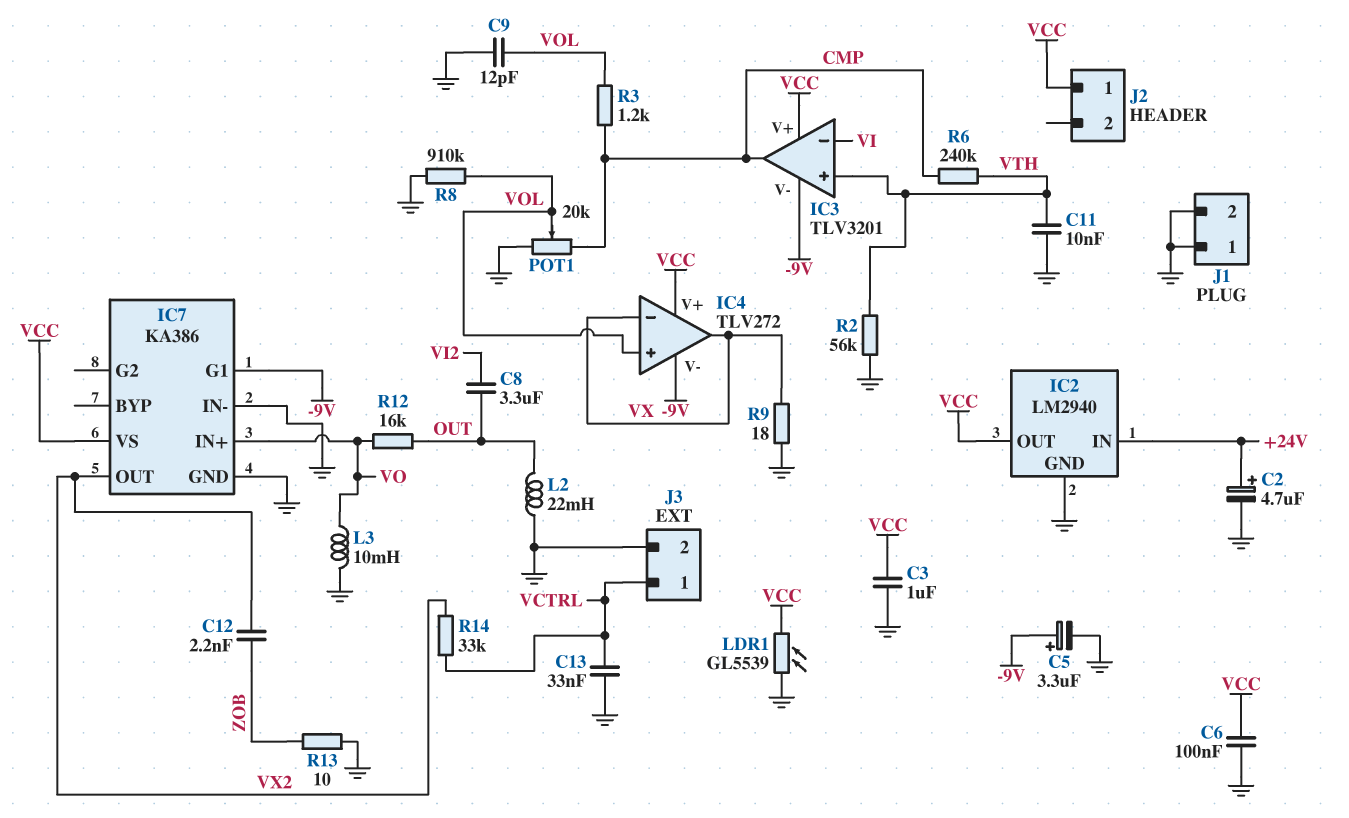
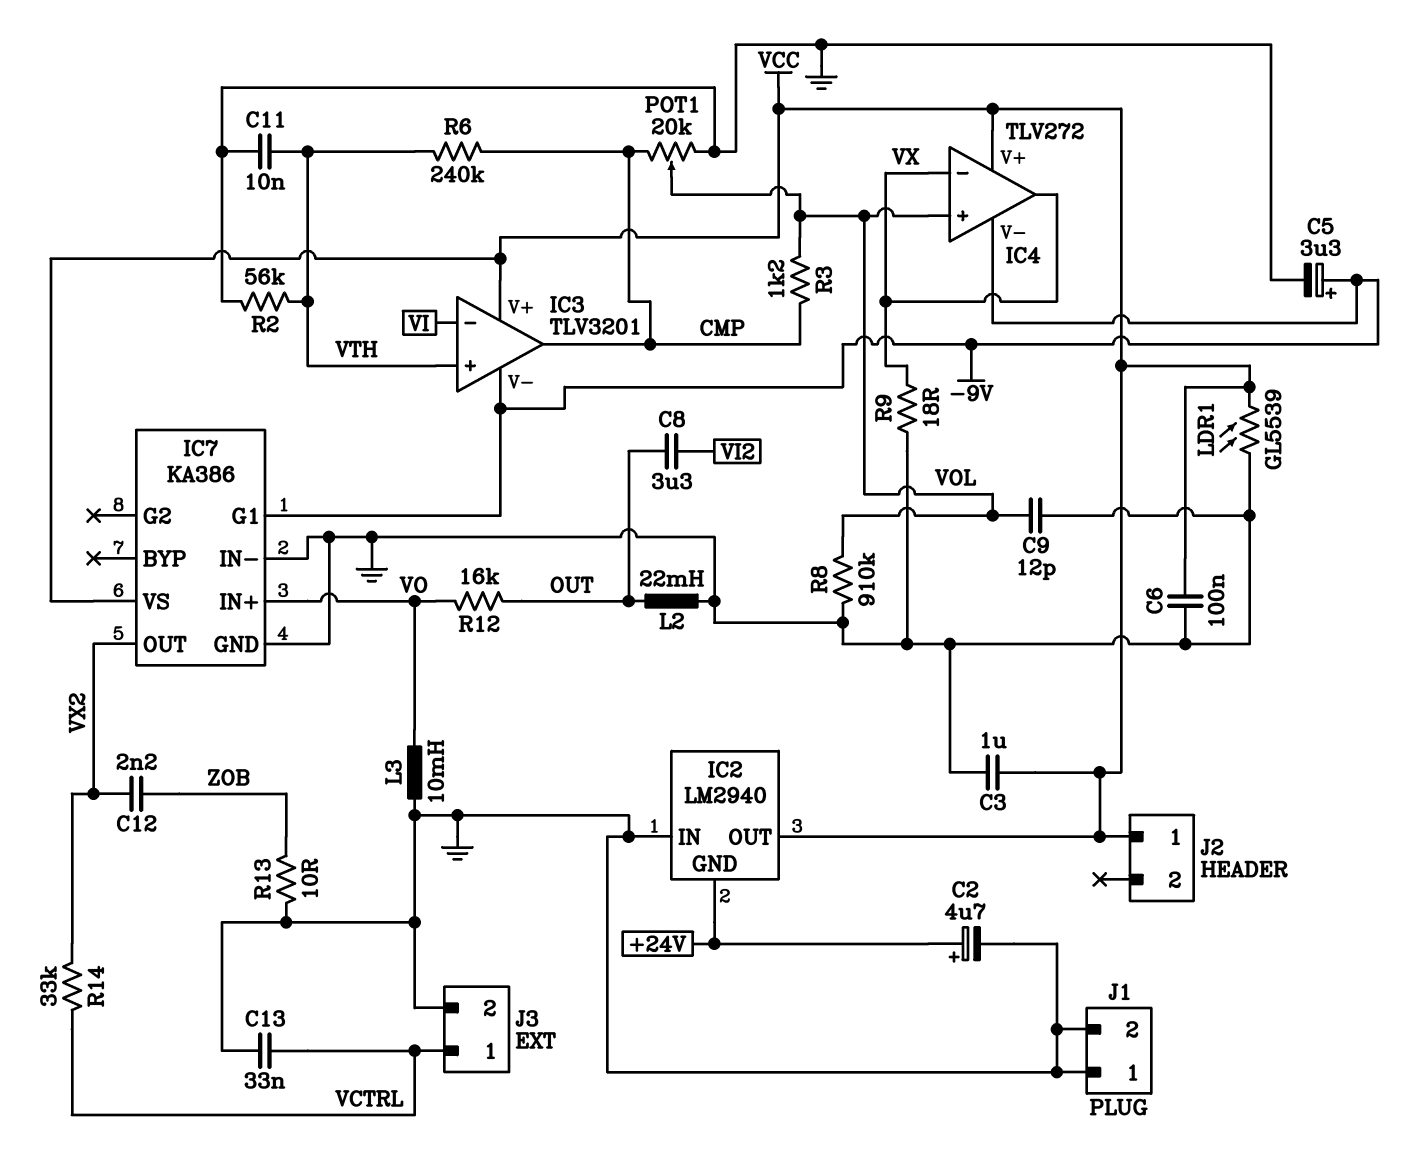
IC2 pin GND: GND -> +24V
IC2 pin IN: +24V -> GND

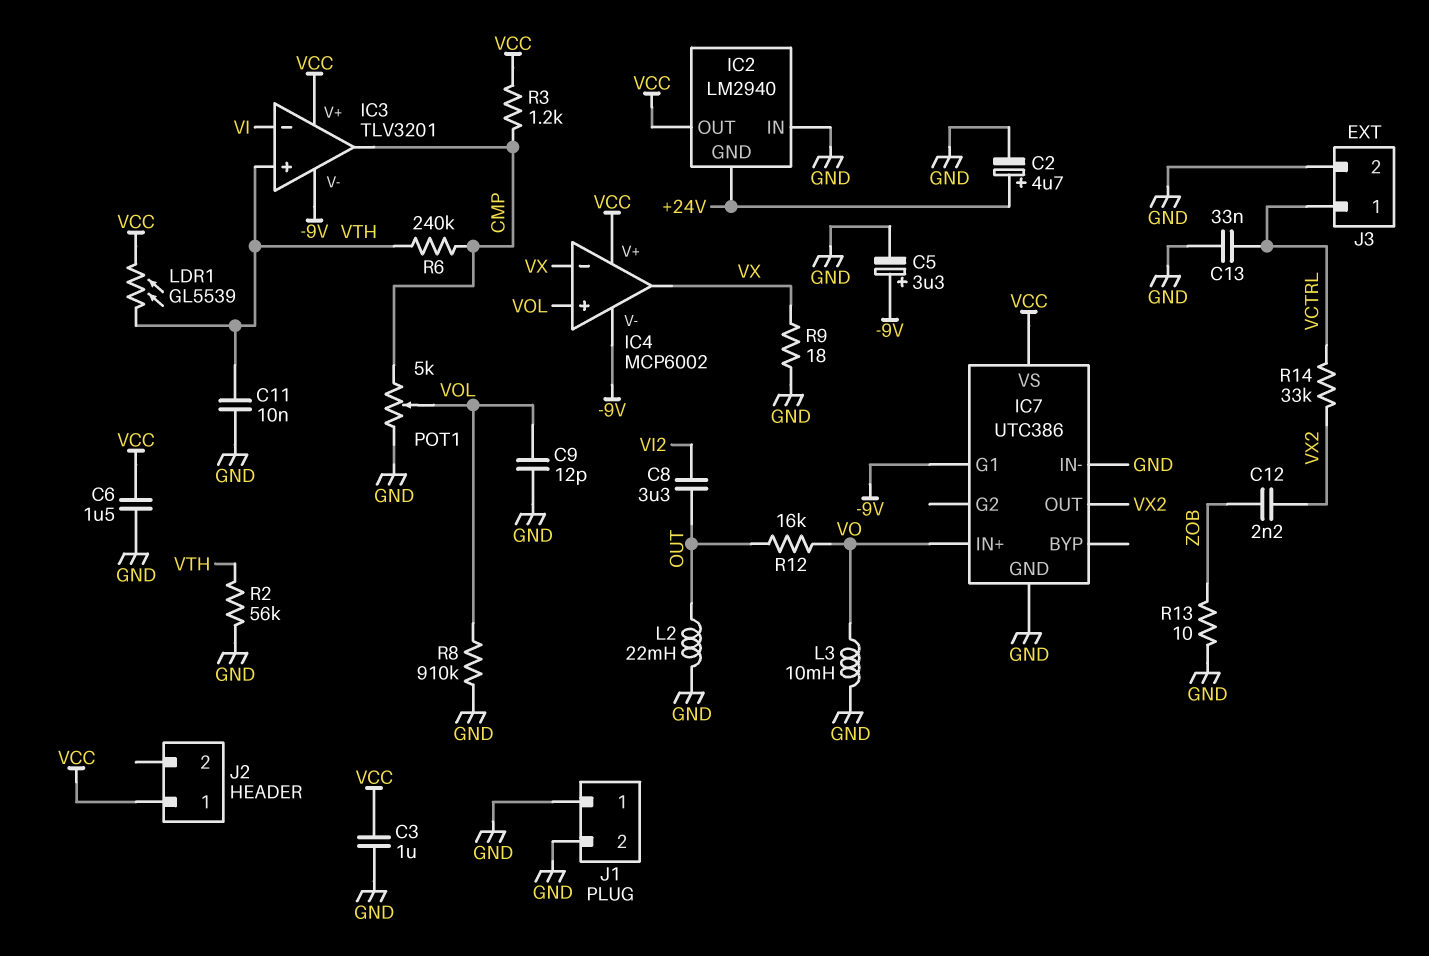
C6: 100nF (GND, VCC) -> 1.5uF (GND, VCC)
IC4: TLV272 -> MCP6002
IC7: KA386 -> UTC386
LDR1: GL5539 (GND, VCC) -> GL5539 (VCC, VTH)
POT1: 20k (CMP, GND, wiper VOL) -> 5k (CMP, GND, wiper VOL)
R3: 1.2k (CMP, VOL) -> 1.2k (CMP, VCC)

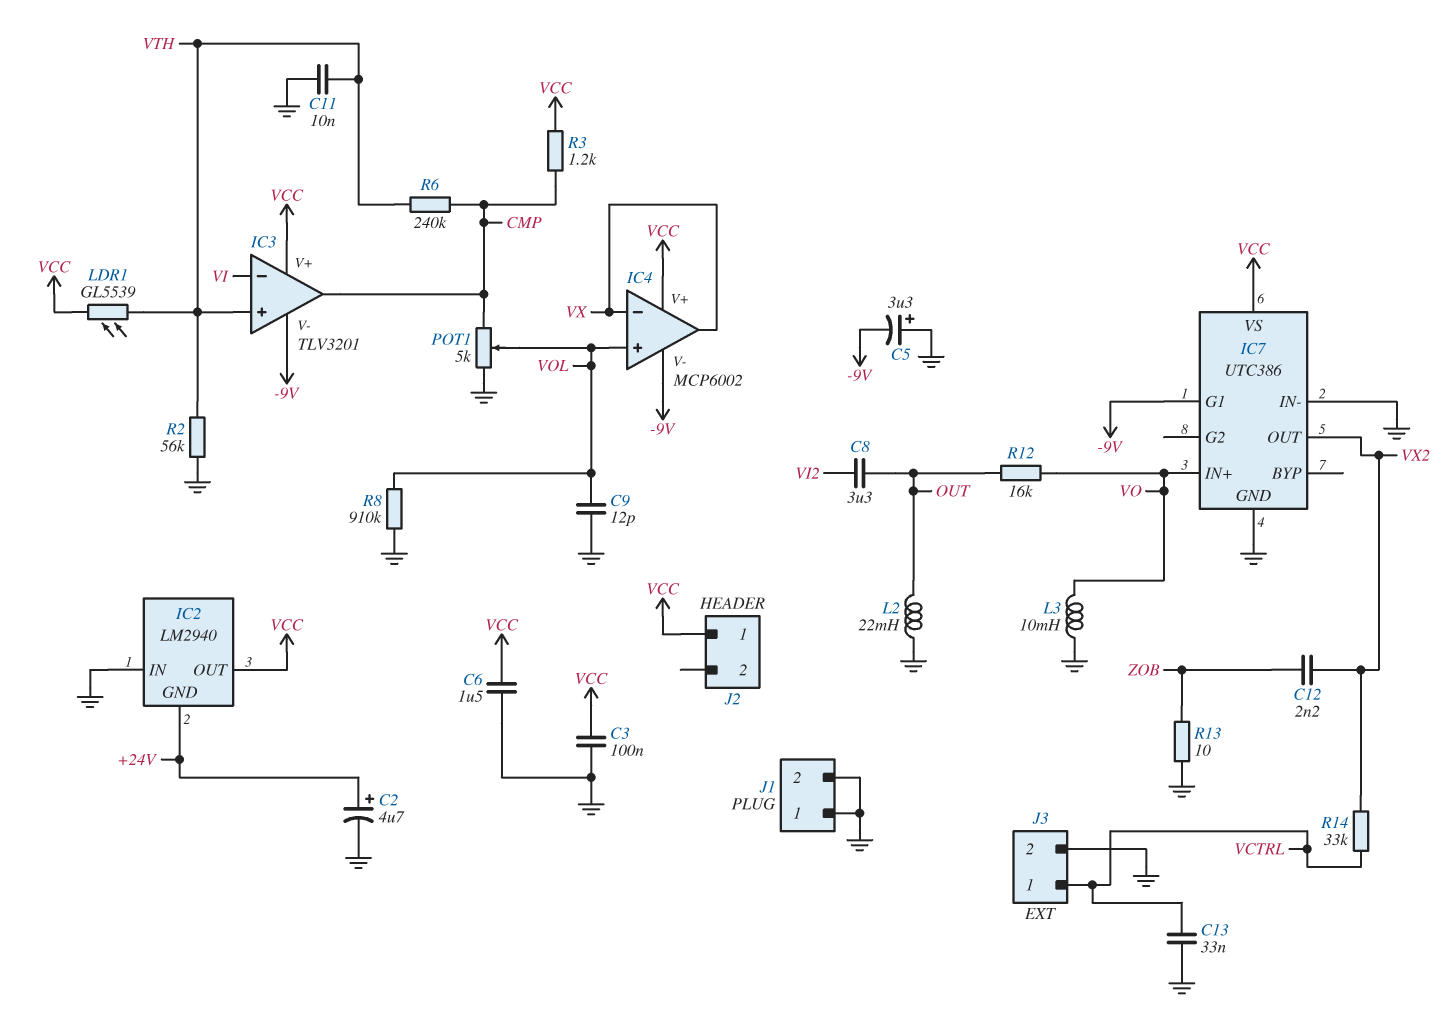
C3: 1uF (GND, VCC) -> 100nF (GND, VCC)
C5: 3.3uF (plus -9V, minus GND) -> 3.3uF (plus GND, minus -9V)
R9: 18 (GND, VX) -> none

